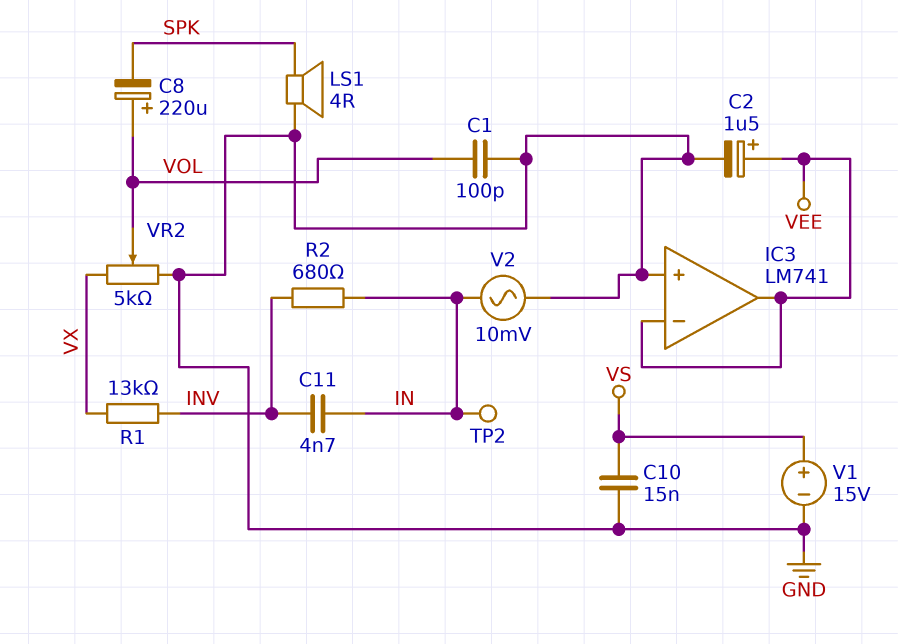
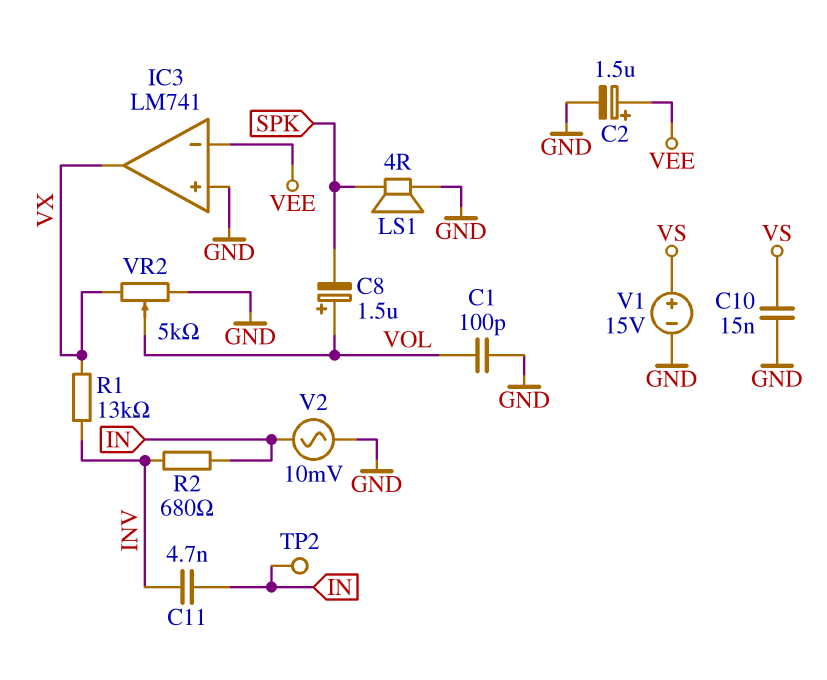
C8: 220uF (plus VOL, minus SPK) -> 1.5uF (plus VOL, minus SPK)
IC3 pin out: VEE -> VX

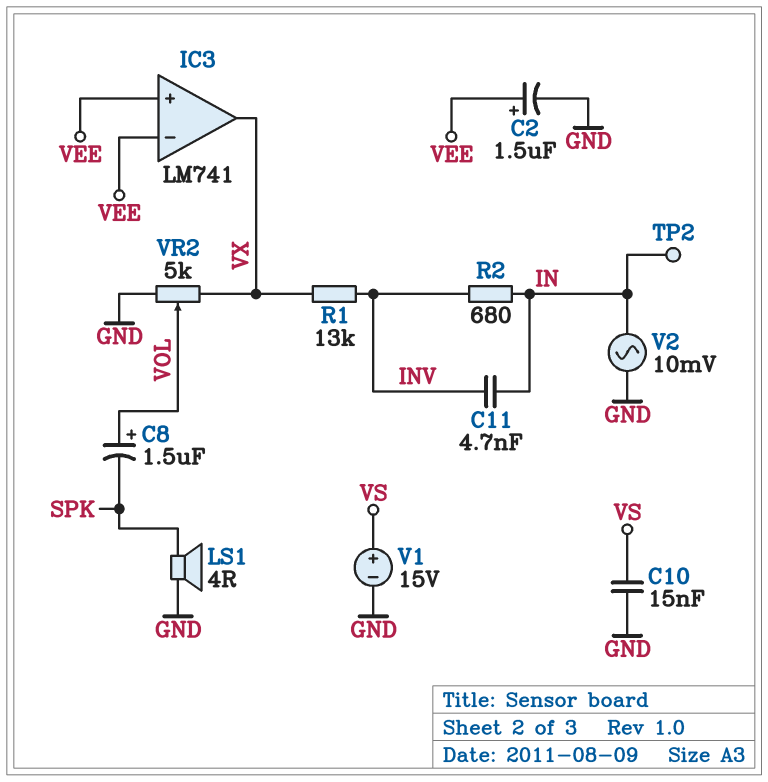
C1: 100pF (GND, VOL) -> none
IC3 pin in+: GND -> VEE

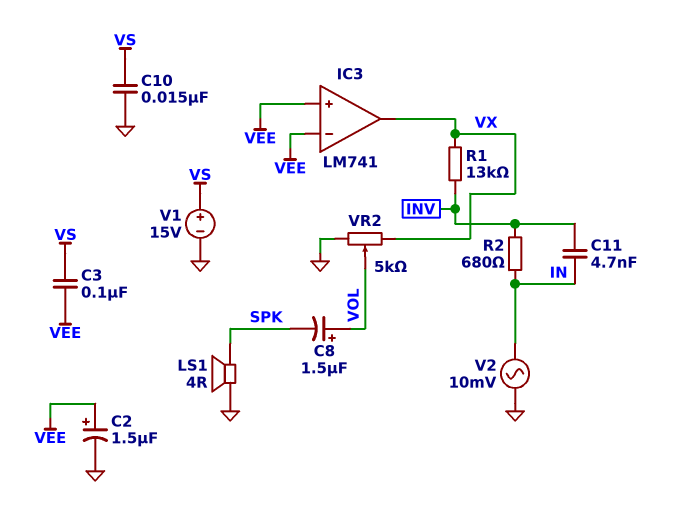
C3: none -> 100nF (VEE, VS)
TP2: test point (IN) -> none

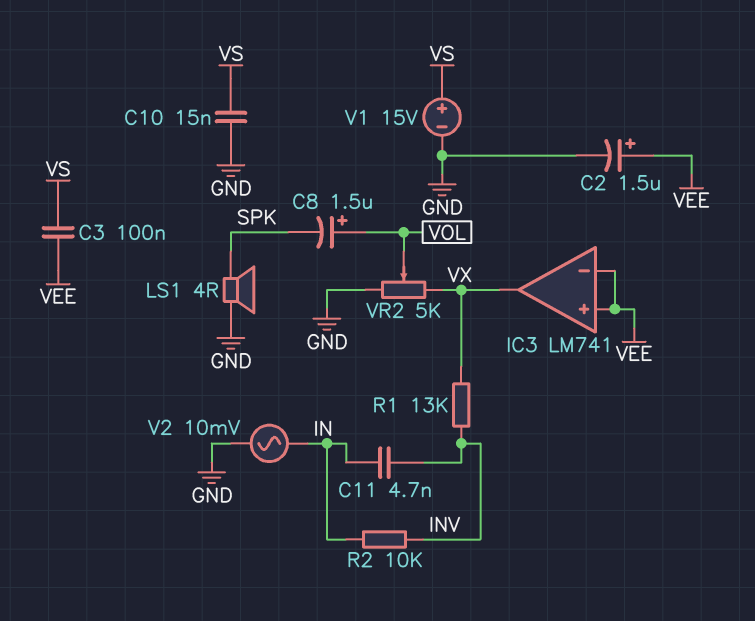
R2: 680 (IN, INV) -> 10k (IN, INV)

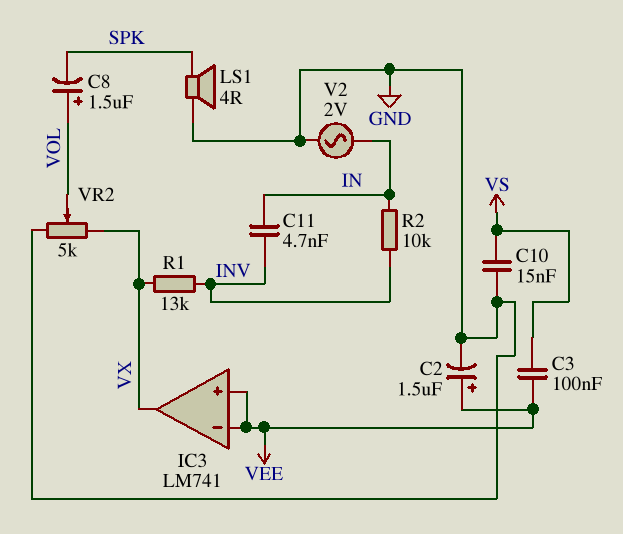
V1: 15V (plus VS, minus GND) -> none
V2: AC 10mV (GND, IN) -> AC 2V (GND, IN)

